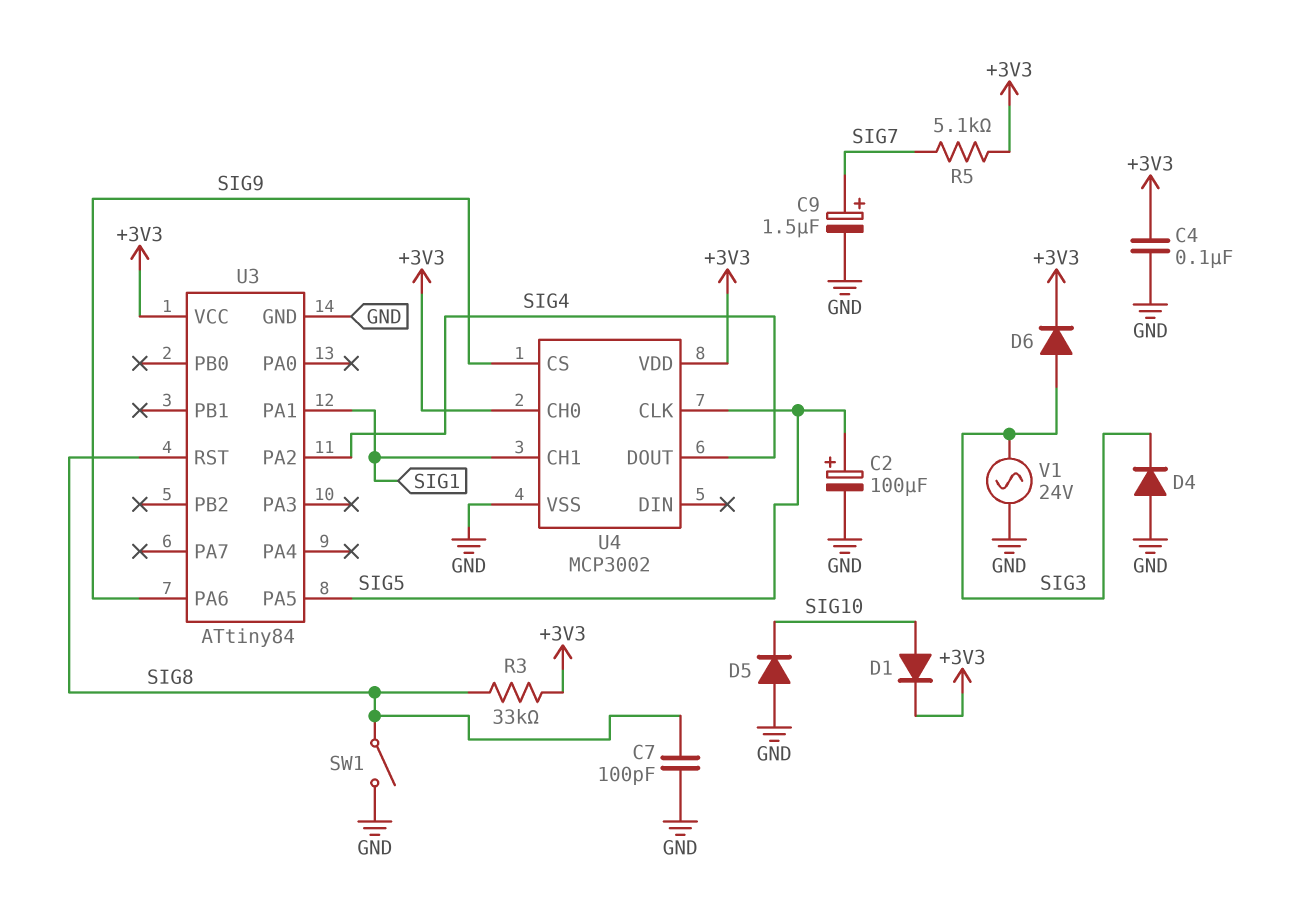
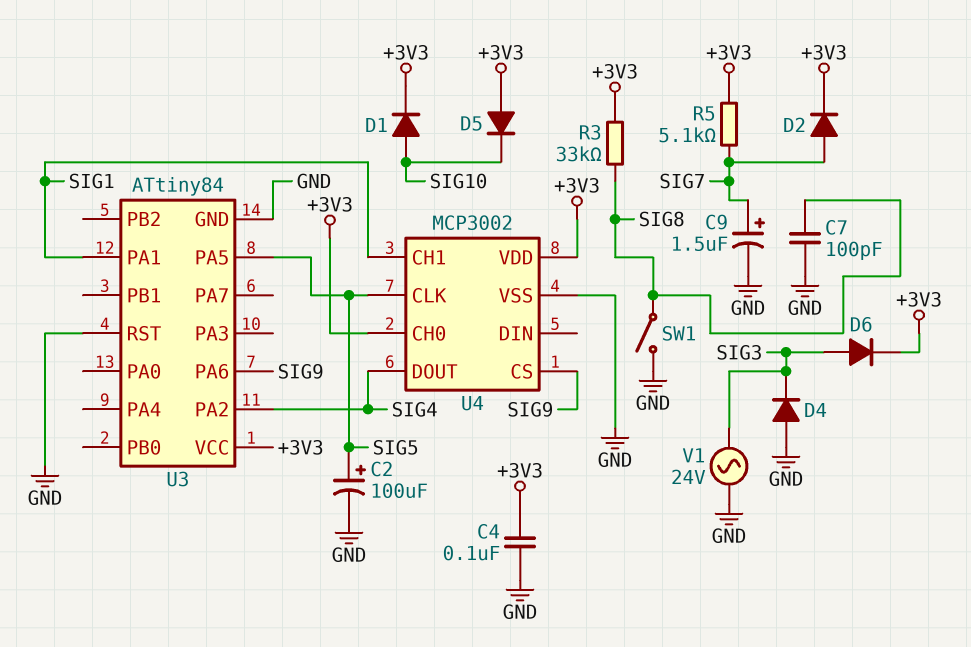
D2: none -> diode (A SIG7, K +3V3)
D5: diode (A GND, K SIG10) -> diode (A +3V3, K SIG10)
U3 pin RST: SIG8 -> GND

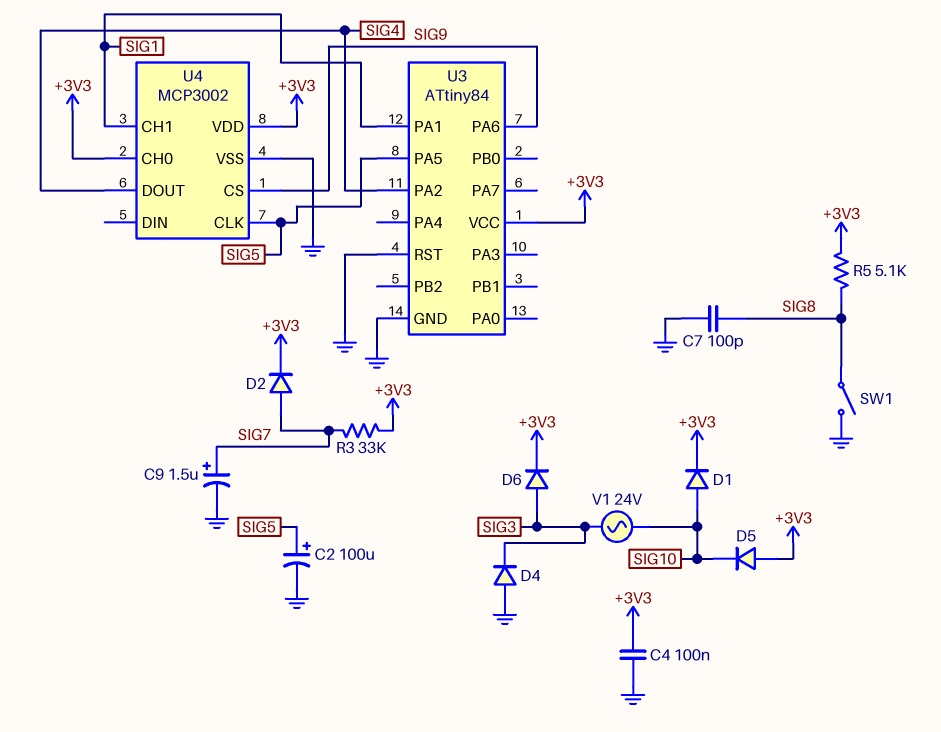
R3: 33k (+3V3, SIG8) -> 33k (+3V3, SIG7)
R5: 5.1k (+3V3, SIG7) -> 5.1k (+3V3, SIG8)
V1: AC 24V (GND, SIG3) -> AC 24V (SIG3, SIG10)

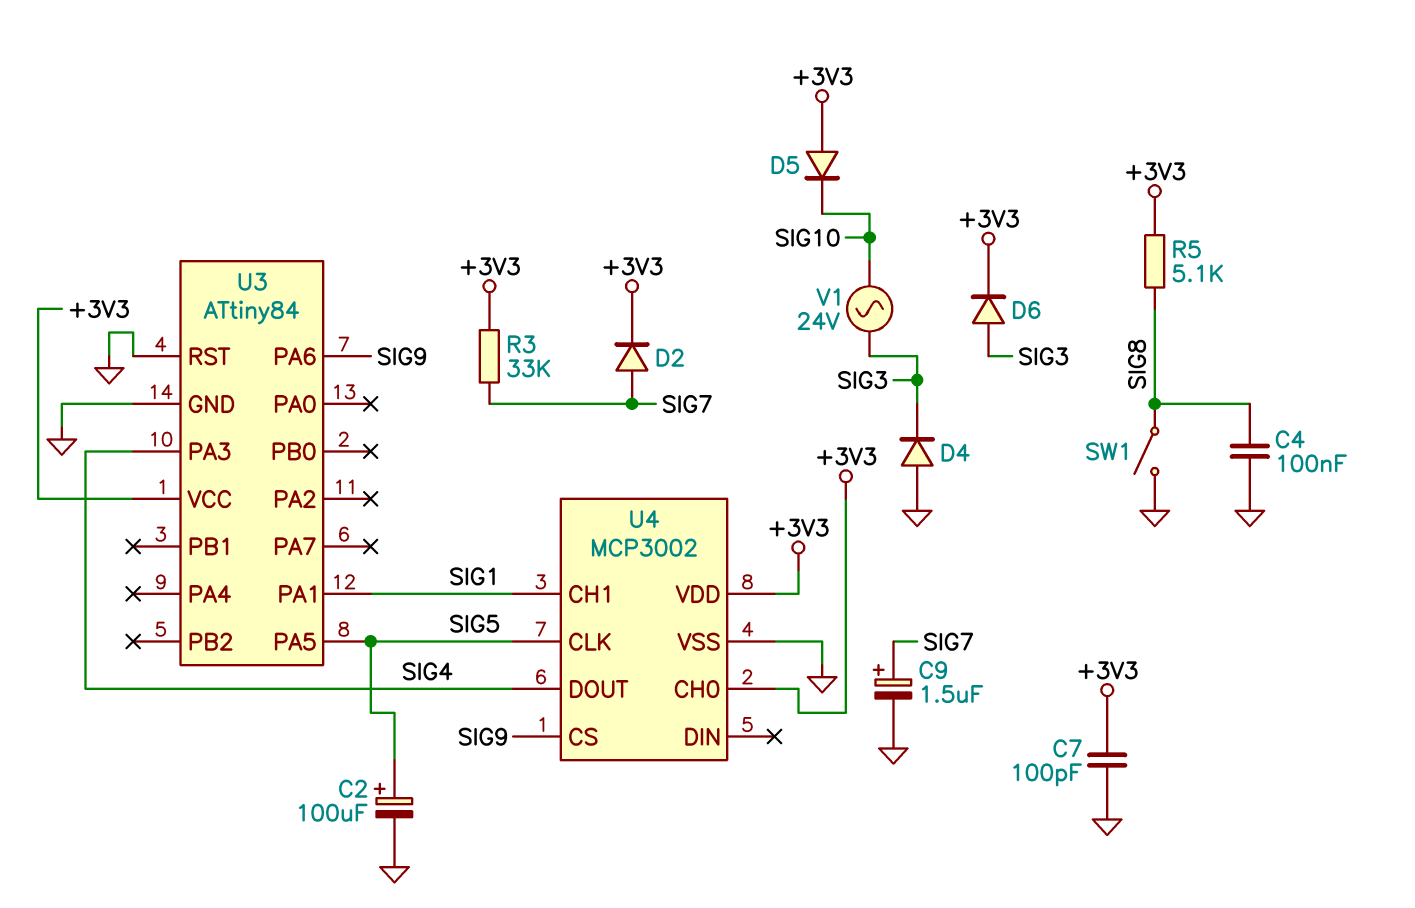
C4: 100nF (+3V3, GND) -> 100nF (GND, SIG8)
C7: 100pF (GND, SIG8) -> 100pF (+3V3, GND)
D1: diode (A SIG10, K +3V3) -> none
U3 pin PA2: SIG4 -> none
U3 pin PA3: none -> SIG4

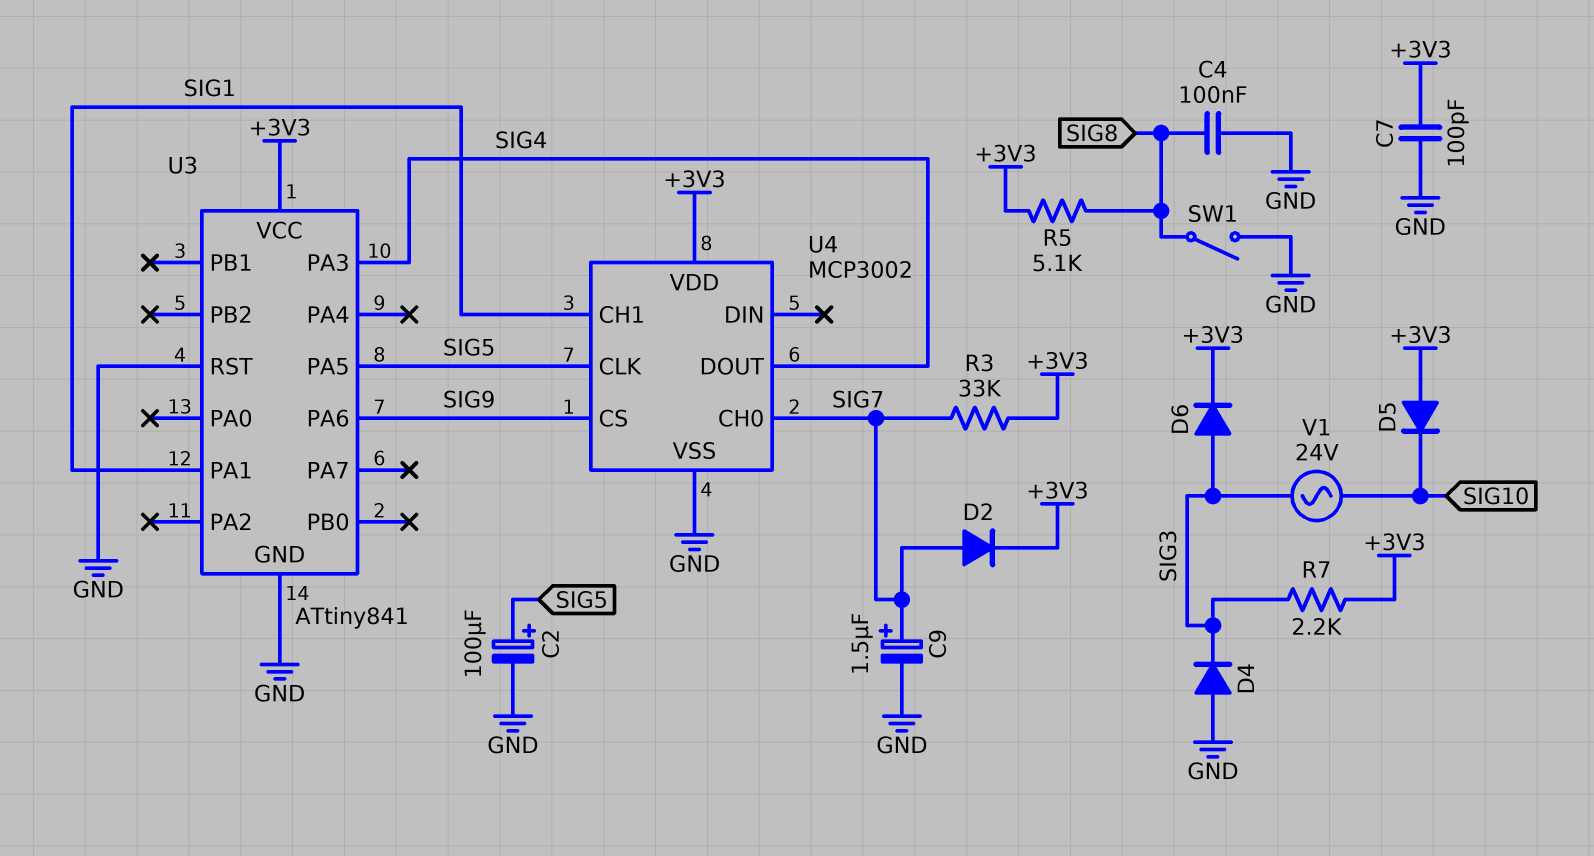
R7: none -> 2.2k (+3V3, SIG3)
U3: ATtiny84 -> ATtiny841
U4 pin CH0: +3V3 -> SIG7

